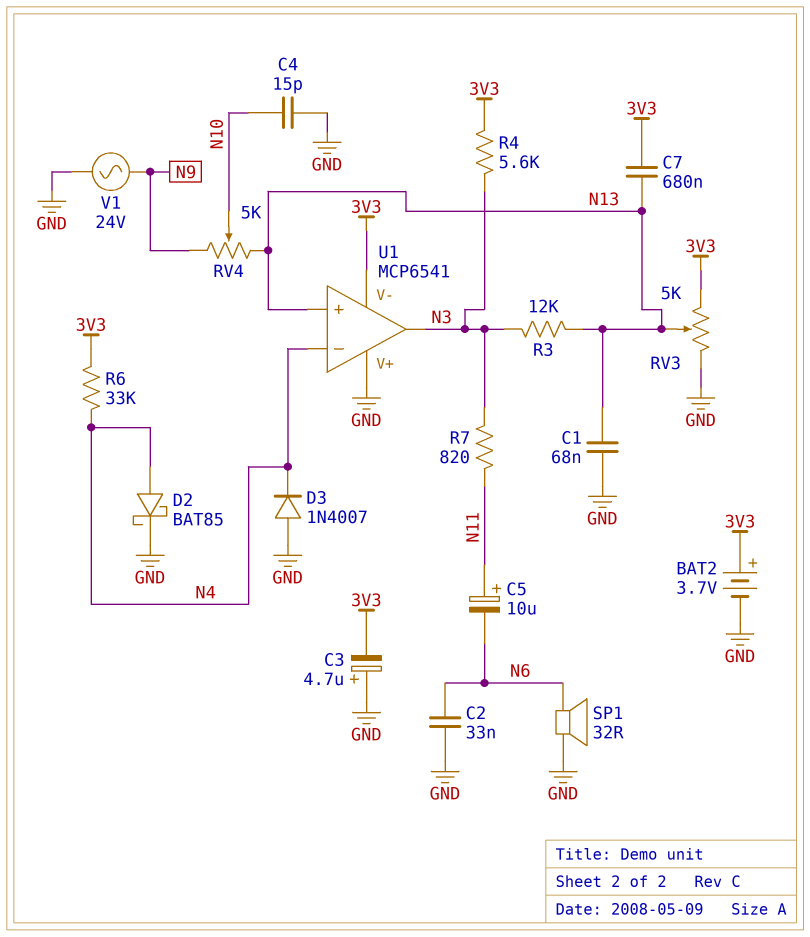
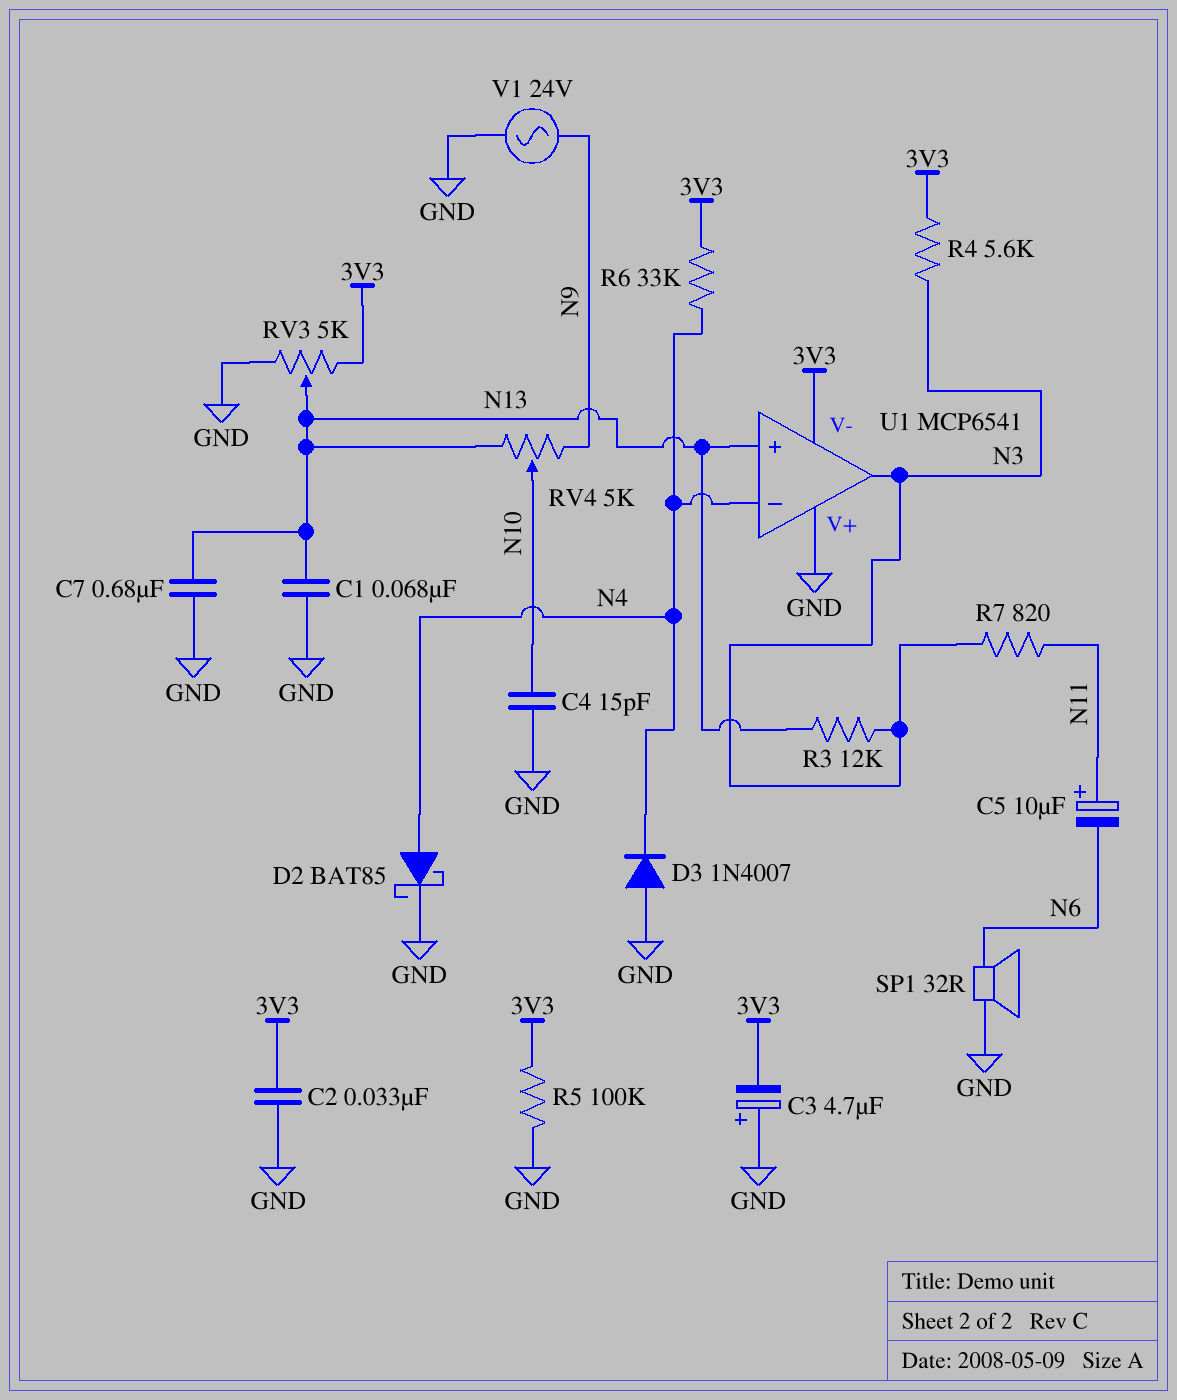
BAT2: 3.7V (plus 3V3, minus GND) -> none
C2: 33nF (GND, N6) -> 33nF (3V3, GND)
C7: 680nF (3V3, N13) -> 680nF (GND, N13)
R5: none -> 100k (3V3, GND)

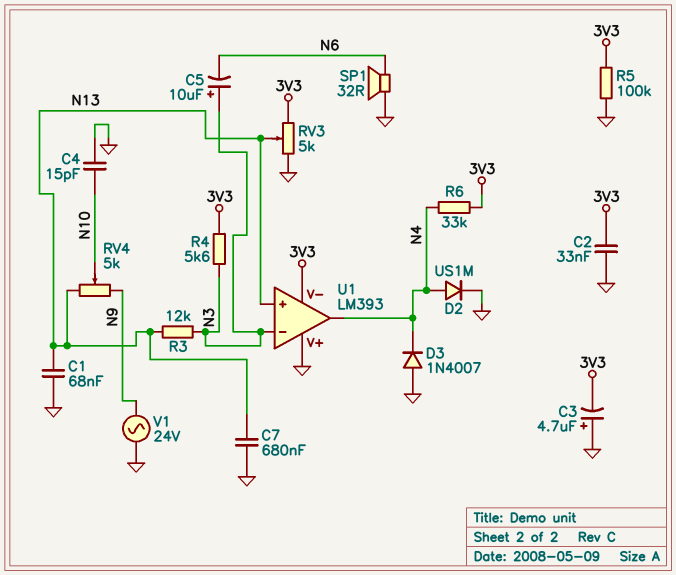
C5: 10uF (plus N11, minus N6) -> 10uF (plus N3, minus N6)
D2: schottky BAT85 (A N4, K GND) -> diode US1M (A N4, K GND)
R7: 820 (N3, N11) -> none
U1: MCP6541 -> LM393
U1 pin in-: N4 -> N3
U1 pin out: N3 -> N4

